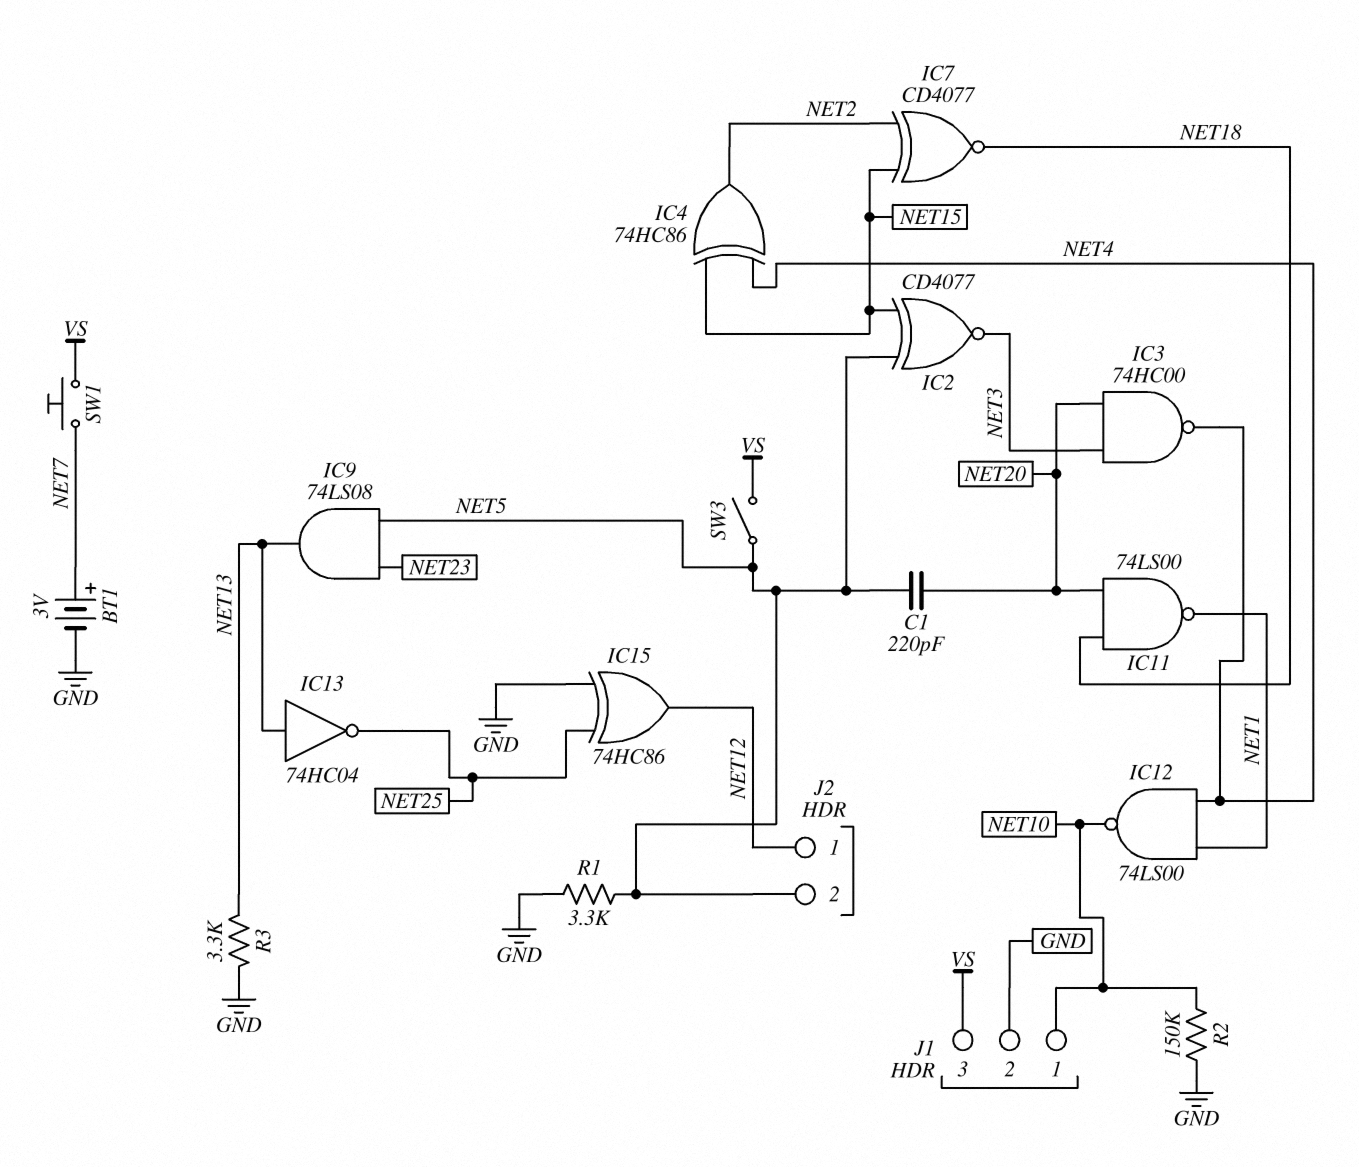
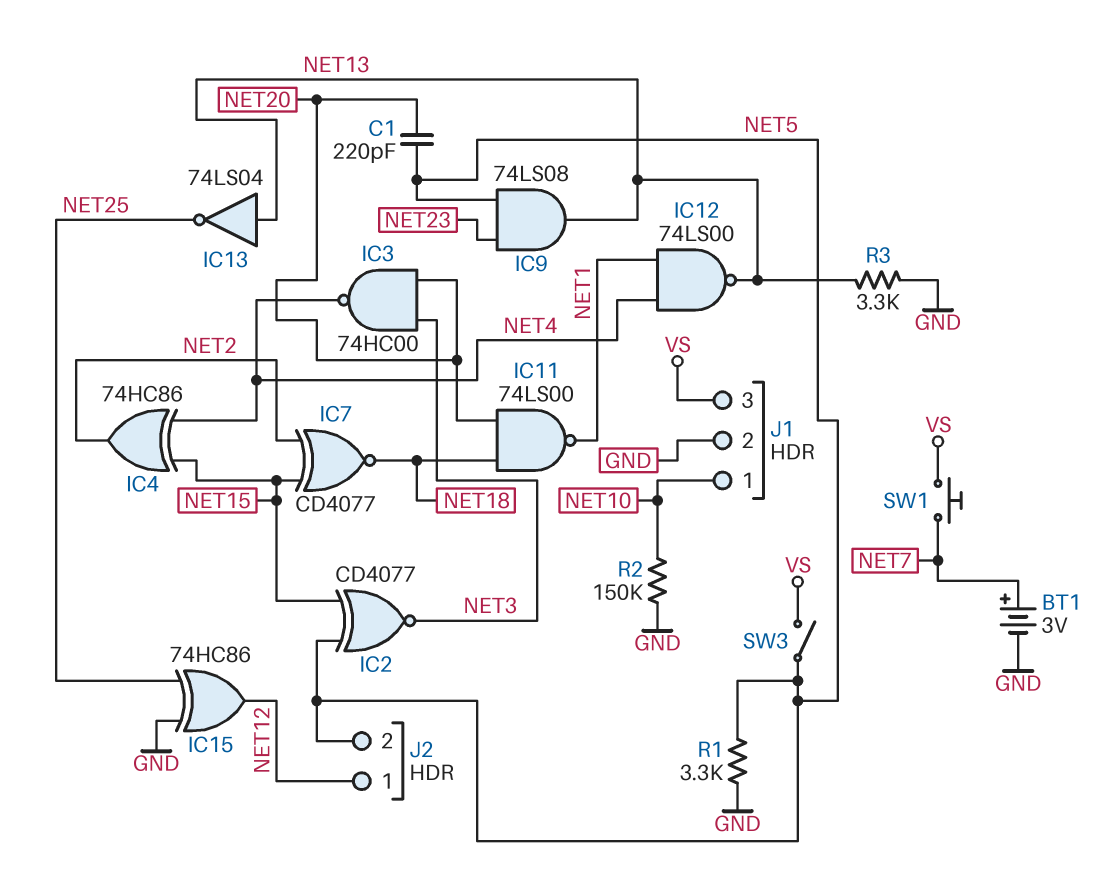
IC12: NAND 74LS00 (in NET1, in NET4, out NET10) -> NAND 74LS00 (in NET1, in NET4, out NET13)
IC13: NOT 74HC04 (in NET13, out NET25) -> NOT 74LS04 (in NET13, out NET25)

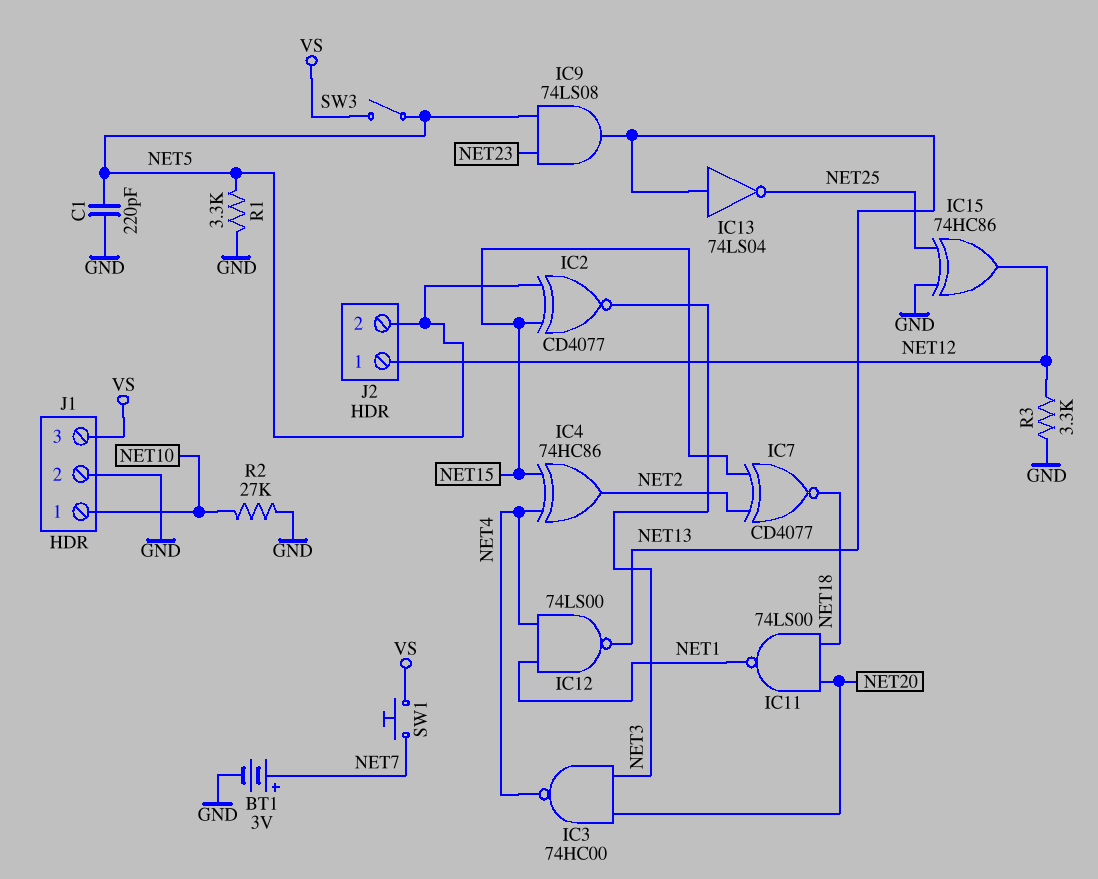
C1: 220pF (NET5, NET20) -> 220pF (GND, NET5)
R2: 150k (GND, NET10) -> 27k (GND, NET10)
R3: 3.3k (GND, NET13) -> 3.3k (GND, NET12)

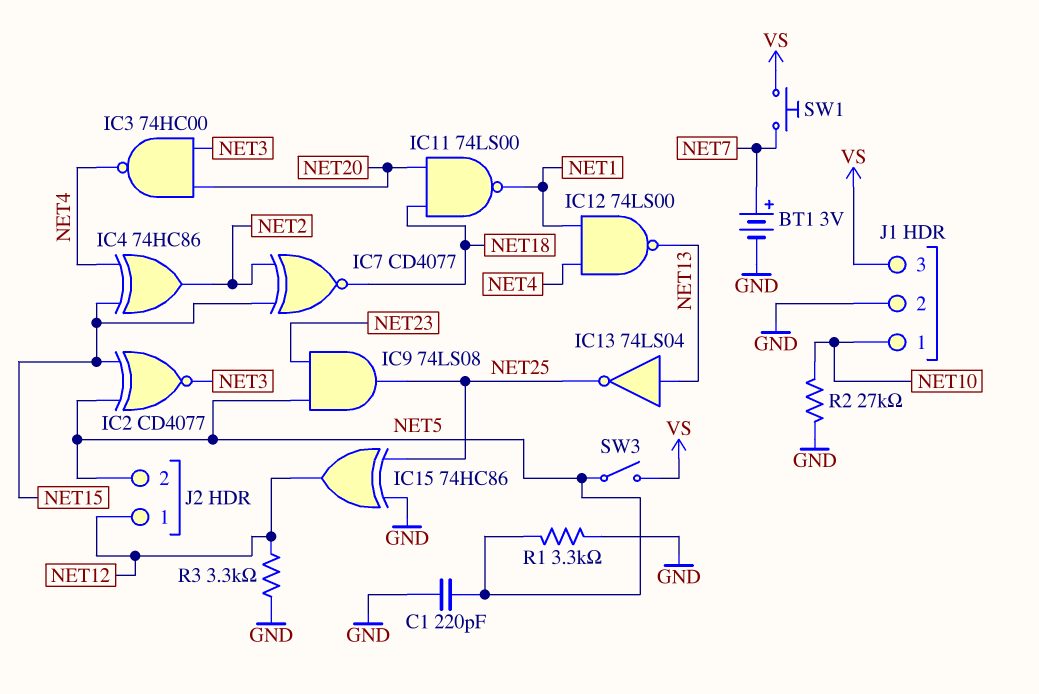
IC9: AND 74LS08 (in NET5, in NET23, out NET13) -> AND 74LS08 (in NET5, in NET23, out NET25)

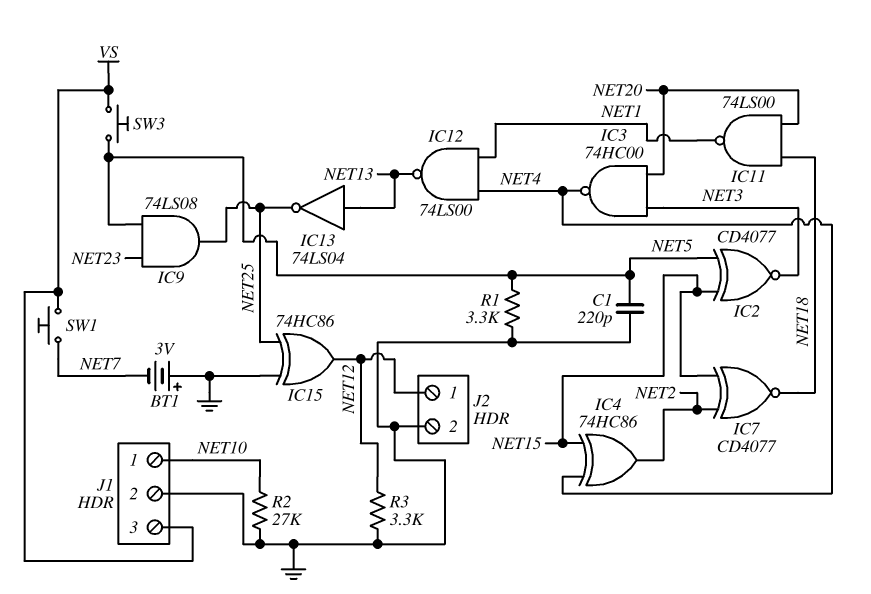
BT1: 3V (plus NET7, minus GND) -> 3V (plus GND, minus NET7)
J2 pin 2: NET5 -> GND
SW3: switch (NET5, VS) -> button (NET5, VS)

